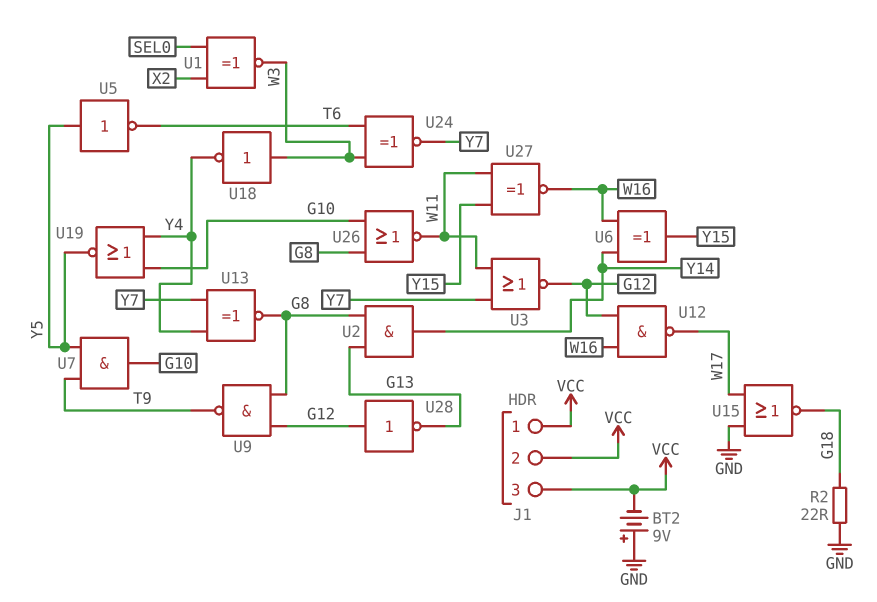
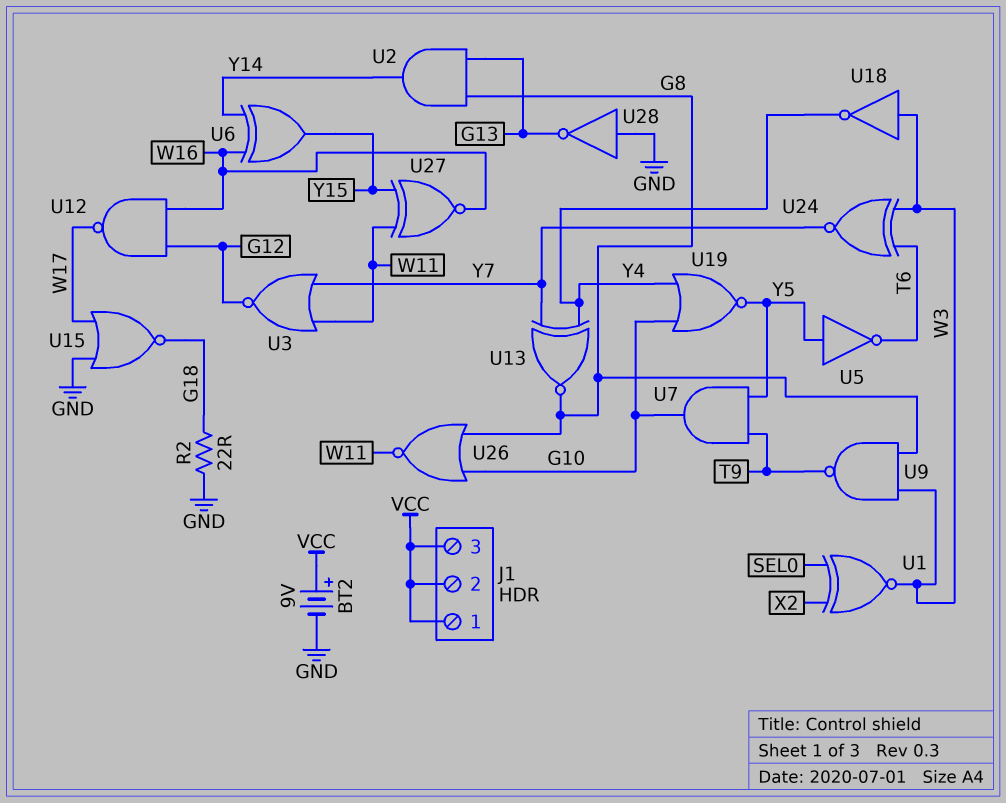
BT2: 9V (plus GND, minus VCC) -> 9V (plus VCC, minus GND)
U9: NAND (in G8, in G12, out T9) -> NAND (in G8, in W3, out T9)
U28: NOT (in G12, out G13) -> NOT (in GND, out G13)

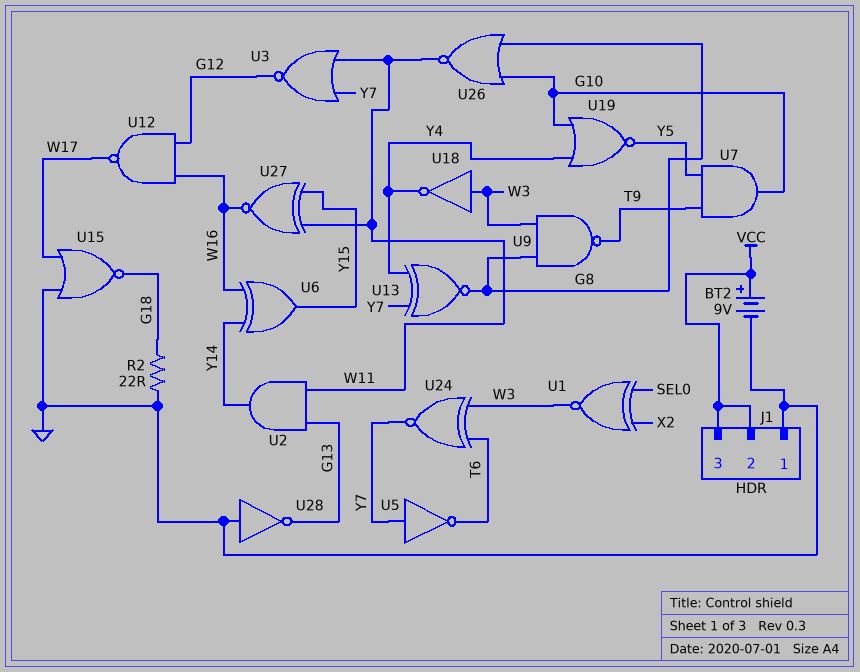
J1 pin 1: VCC -> GND
U2: AND (in G8, in G13, out Y14) -> AND (in G13, in W11, out Y14)
U5: NOT (in Y5, out T6) -> NOT (in Y7, out T6)

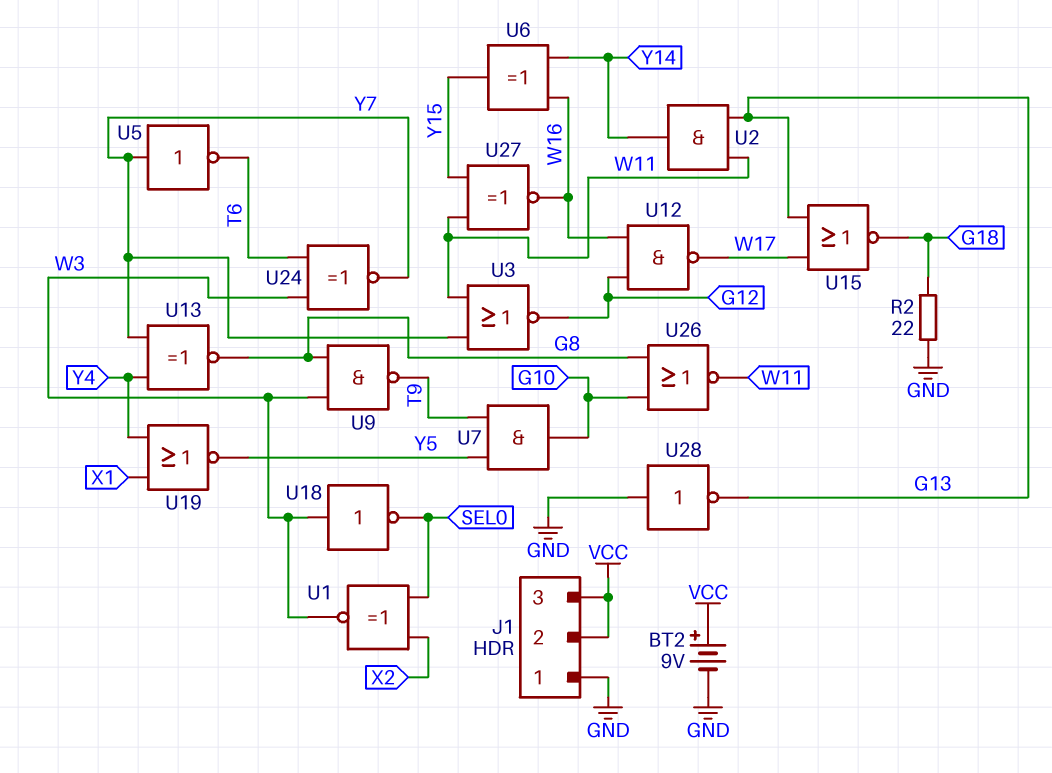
U15: NOR (in GND, in W17, out G18) -> NOR (in G13, in W17, out G18)
U18: NOT (in W3, out Y4) -> NOT (in W3, out SEL0)
U19: NOR (in G10, in Y4, out Y5) -> NOR (in X1, in Y4, out Y5)

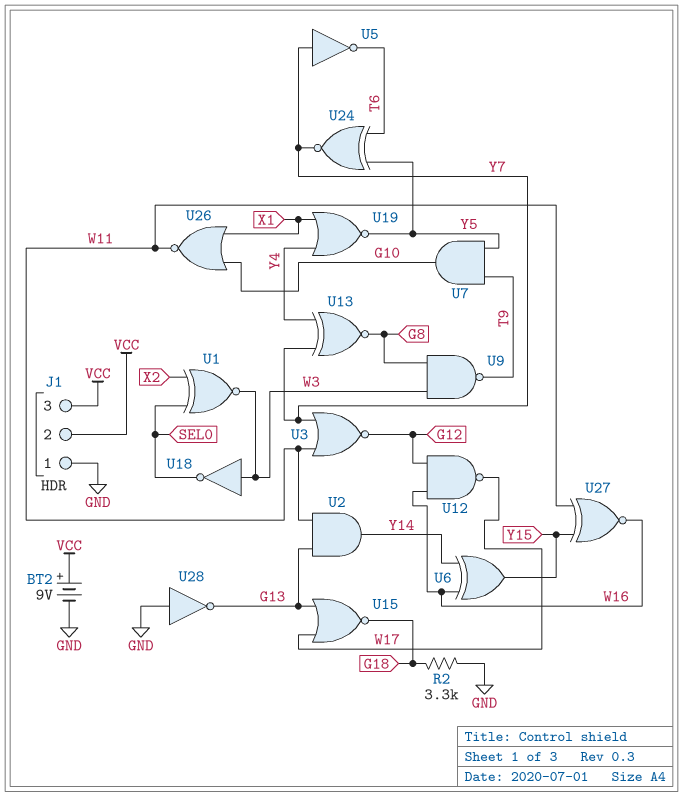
R2: 22 (G18, GND) -> 3.3k (G18, GND)
U24: XNOR (in T6, in W3, out Y7) -> XNOR (in T6, in Y5, out Y7)
U26: NOR (in G8, in G10, out W11) -> NOR (in G10, in X1, out W11)

